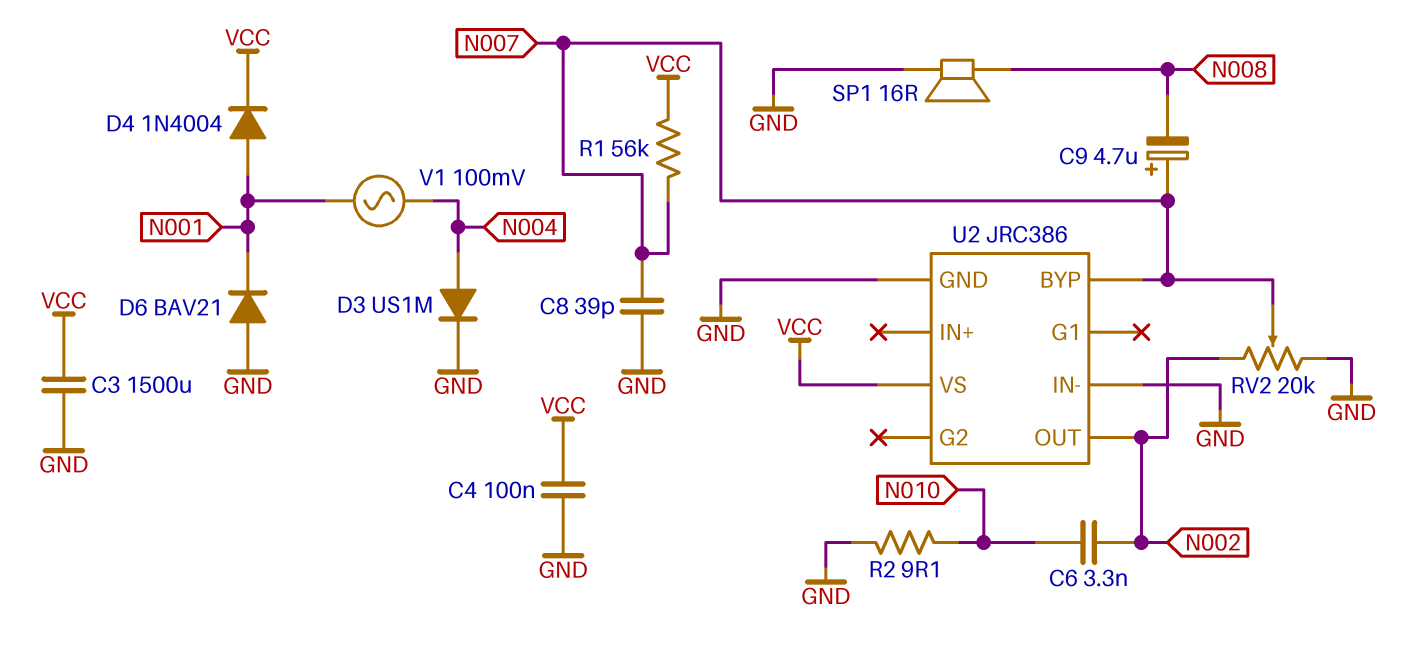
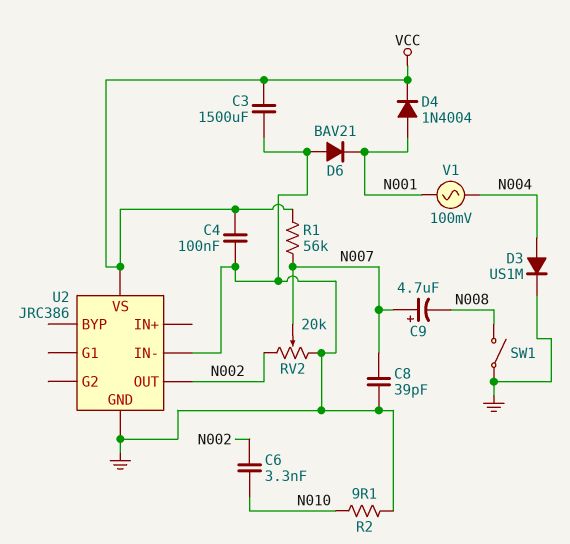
SP1: speaker 16R (GND, N008) -> none
SW1: none -> switch (GND, N008)
U2 pin BYP: N007 -> none

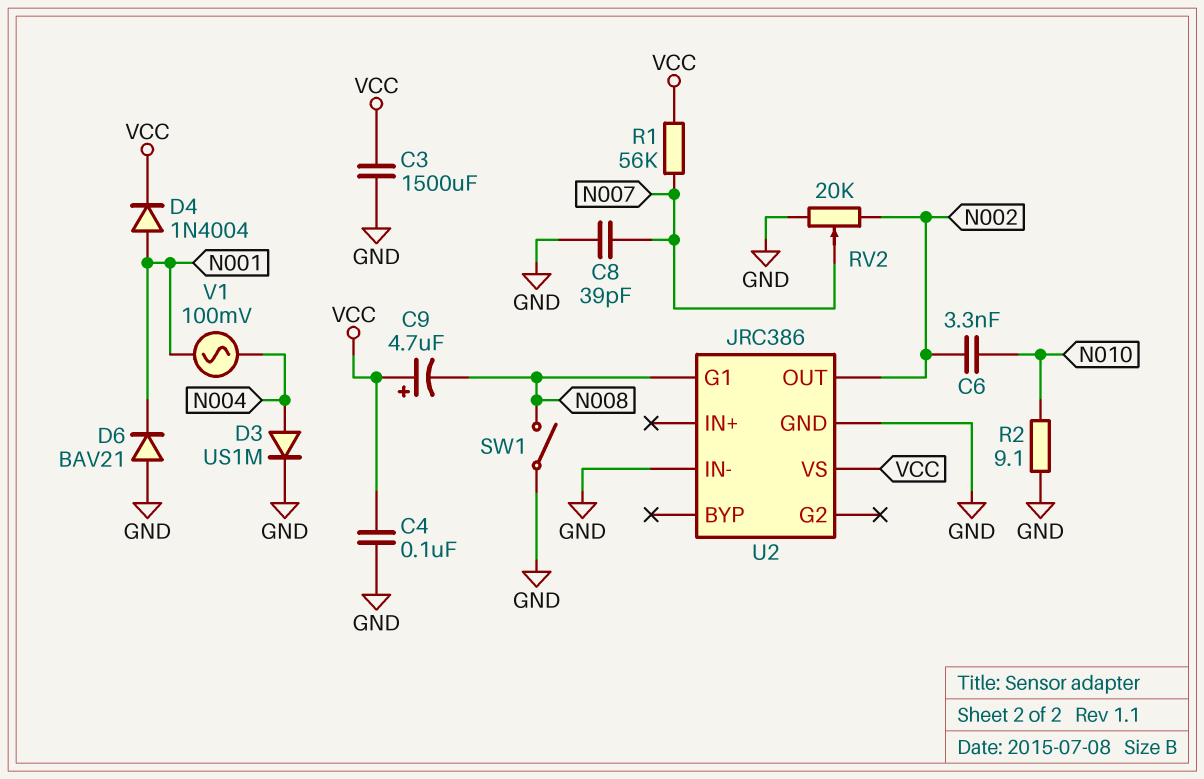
C9: 4.7uF (plus N007, minus N008) -> 4.7uF (plus VCC, minus N008)
U2 pin G1: none -> N008

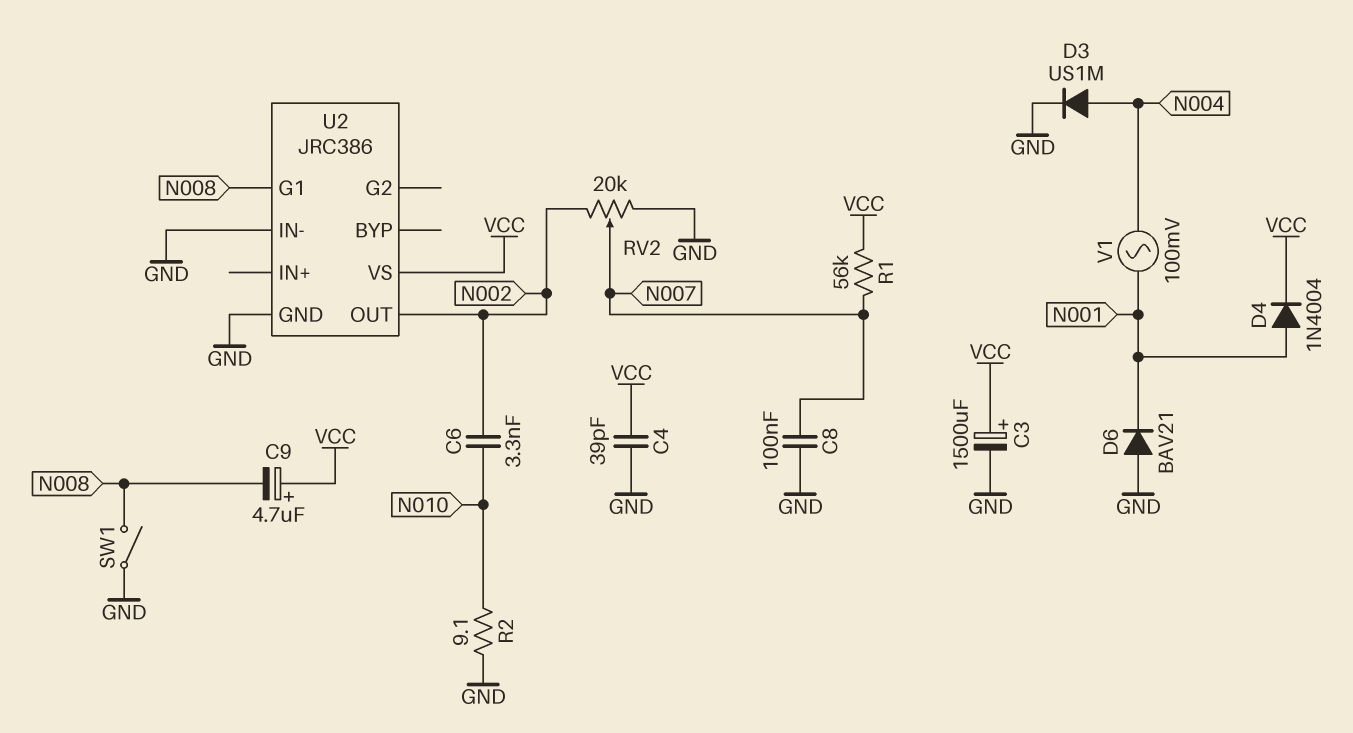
C3: 1500uF (GND, VCC) -> 1500uF (plus VCC, minus GND)
C4: 100nF (GND, VCC) -> 39pF (GND, VCC)
C8: 39pF (GND, N007) -> 100nF (GND, N007)

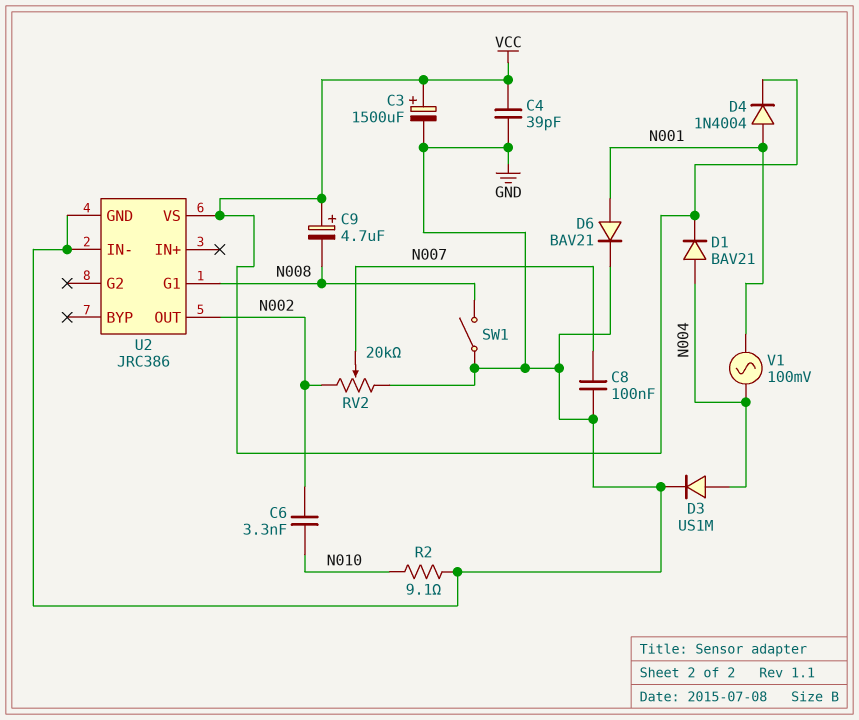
D1: none -> diode BAV21 (A N004, K VCC)
D6: diode BAV21 (A GND, K N001) -> diode BAV21 (A N001, K GND)
R1: 56k (N007, VCC) -> none

